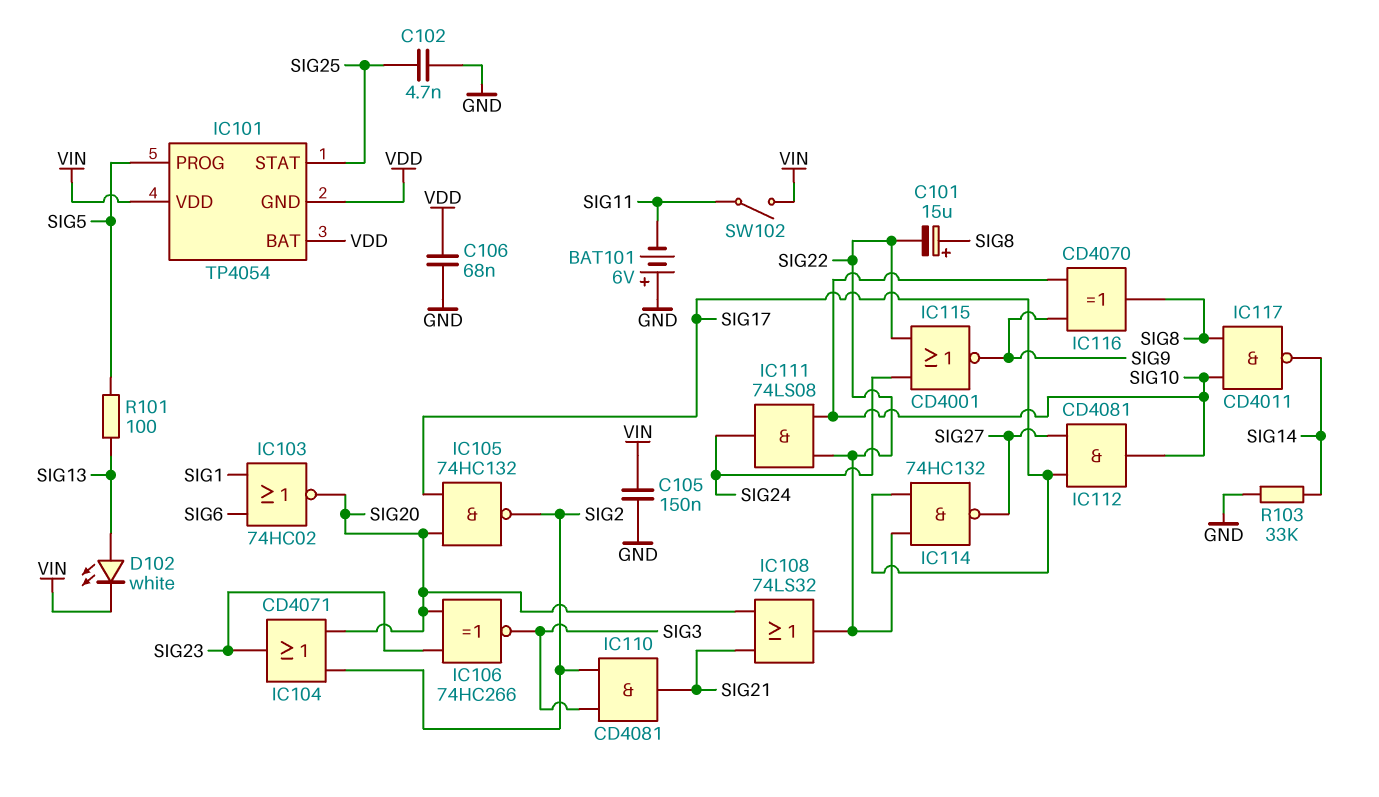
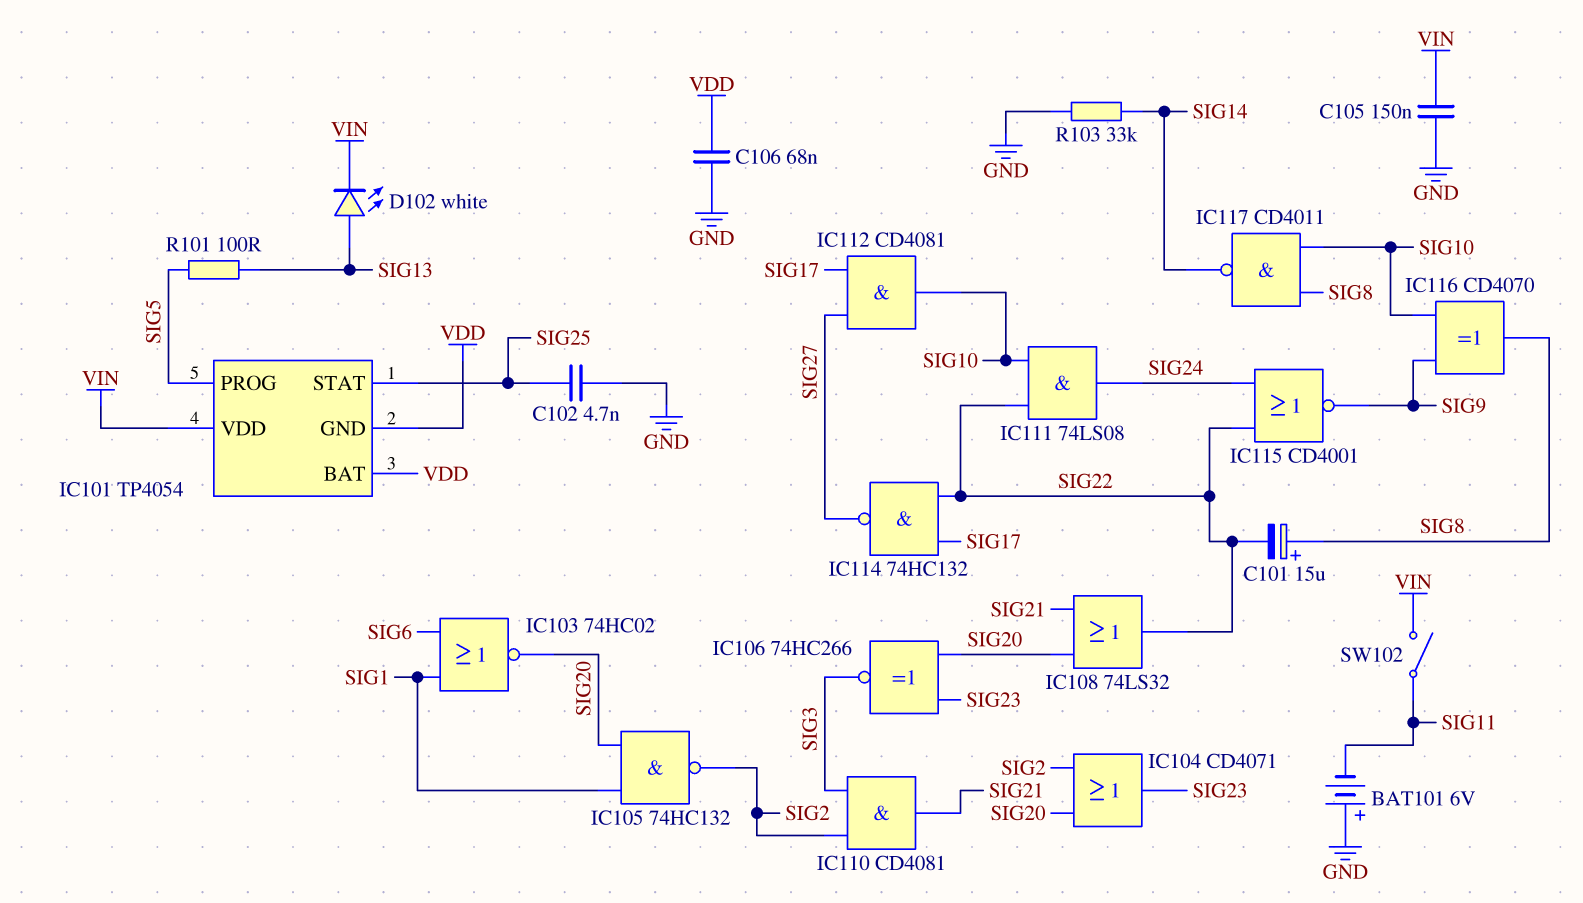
IC105: NAND 74HC132 (in SIG17, in SIG20, out SIG2) -> NAND 74HC132 (in SIG1, in SIG20, out SIG2)

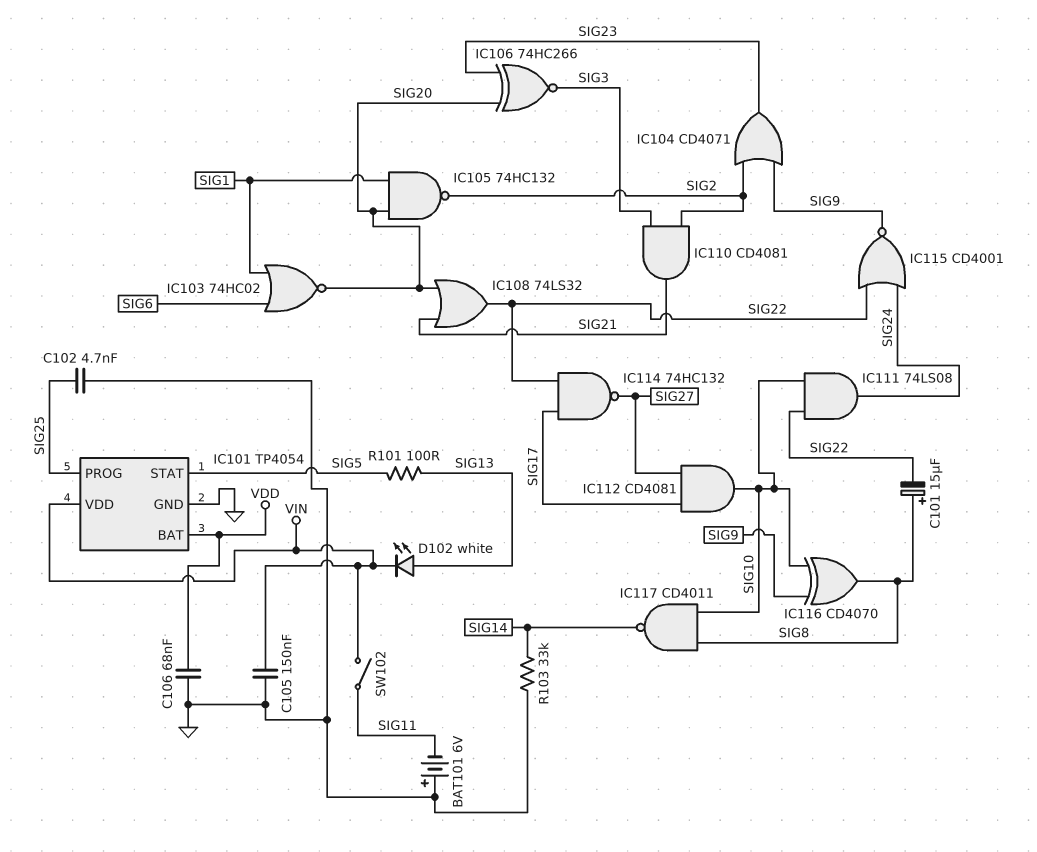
IC101 pin GND: VDD -> GND
IC101 pin PROG: SIG5 -> SIG25
IC101 pin STAT: SIG25 -> SIG5
IC104: OR CD4071 (in SIG2, in SIG20, out SIG23) -> OR CD4071 (in SIG2, in SIG9, out SIG23)

